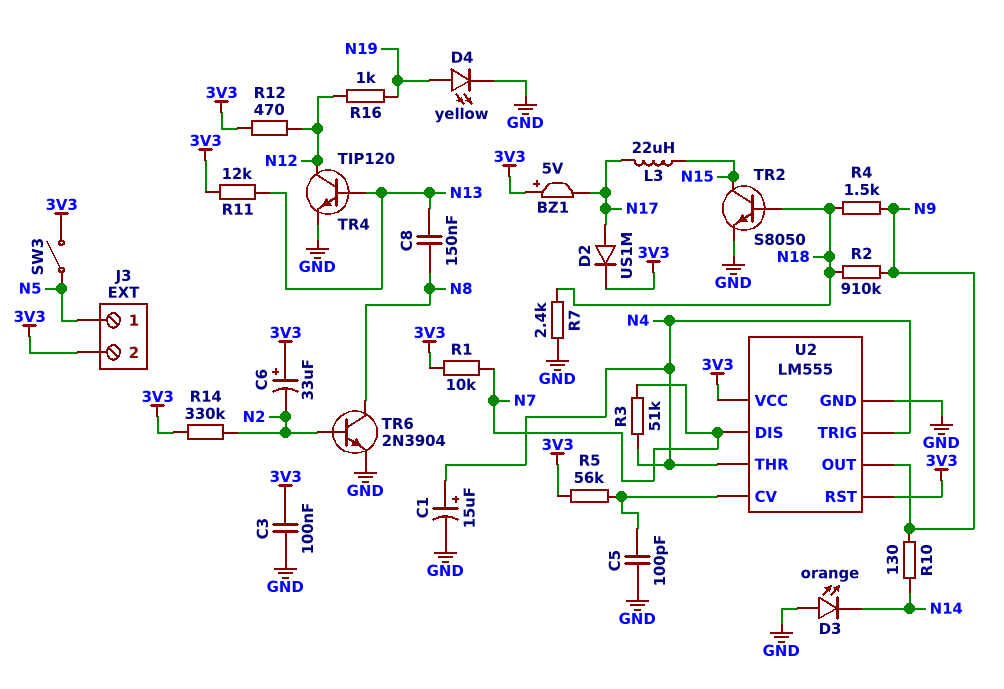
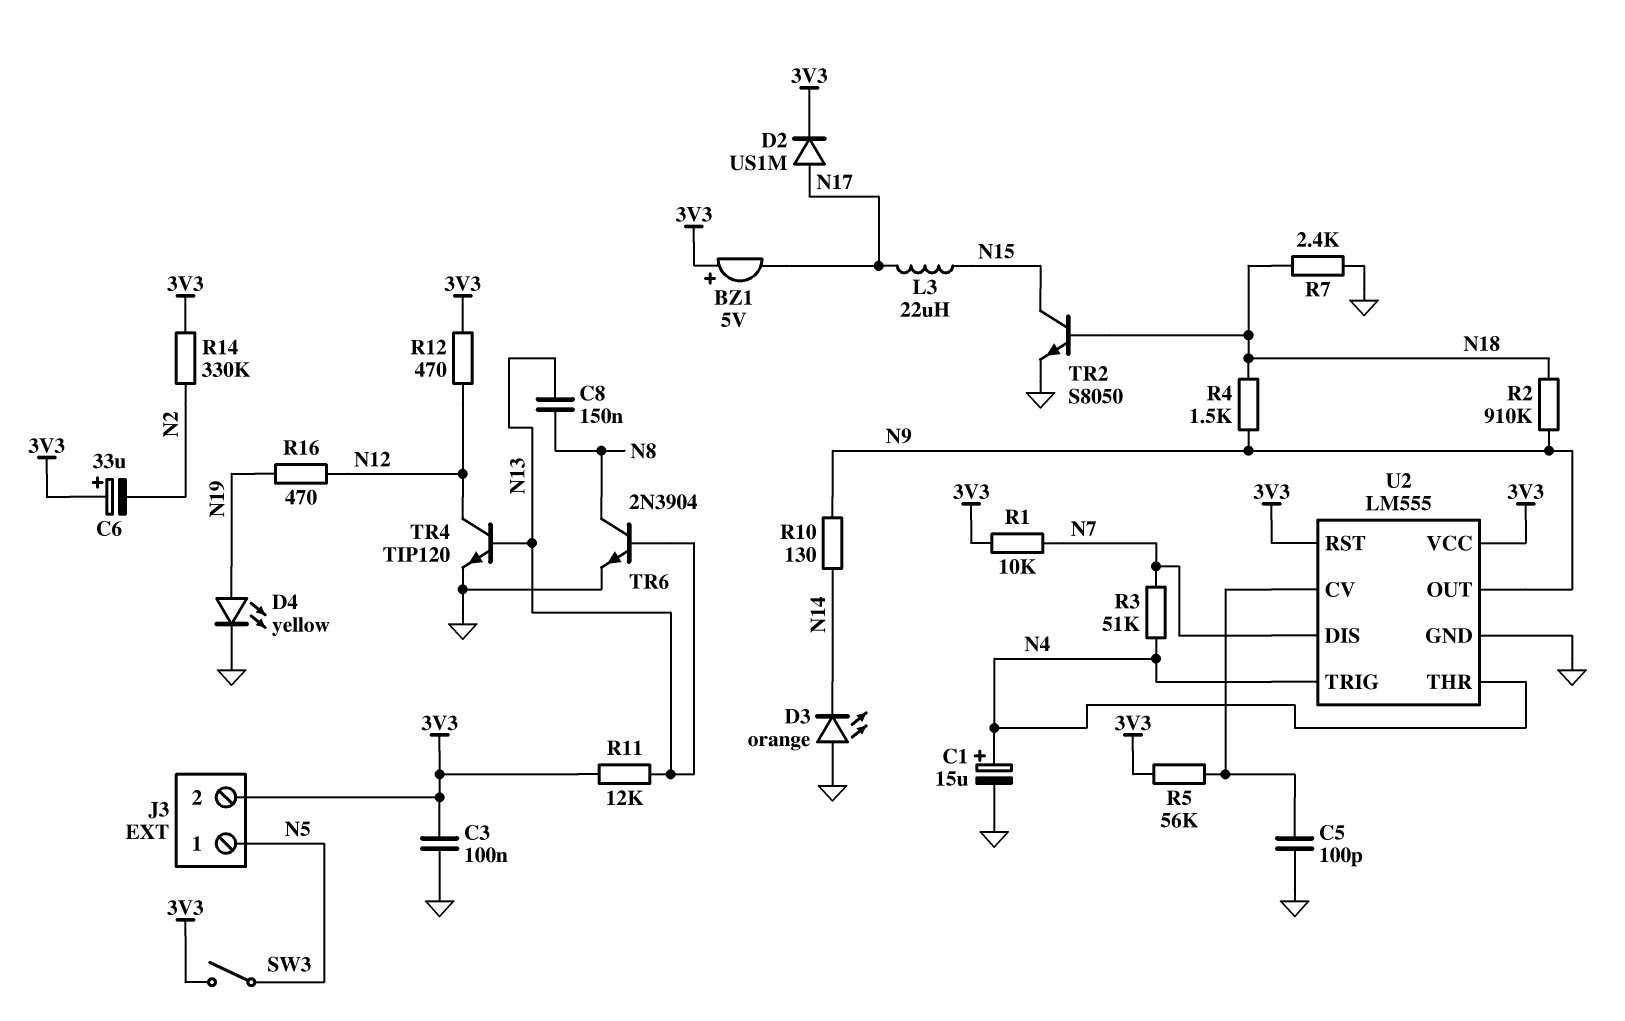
R16: 1k (N12, N19) -> 470 (N12, N19)
TR6: NPN 2N3904 (B N2, C N8, E GND) -> NPN 2N3904 (B N13, C N8, E GND)

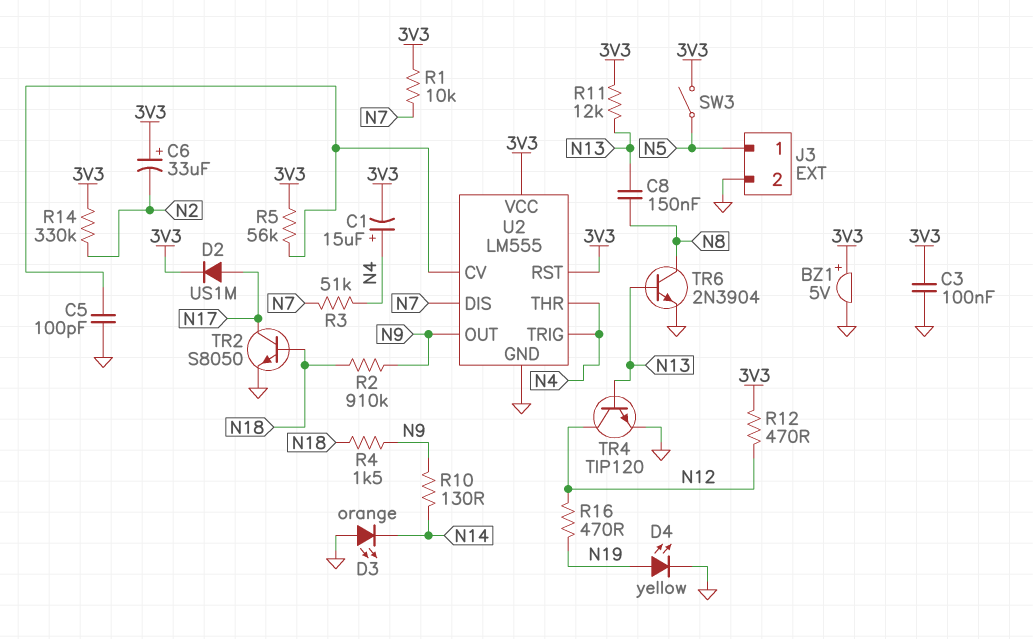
BZ1: buzzer 5V (plus 3V3, minus N17) -> buzzer 5V (plus 3V3, minus GND)
C1: 15uF (plus N4, minus GND) -> 15uF (plus N4, minus 3V3)
J3 pin 2: 3V3 -> GND
L3: 22uH (N15, N17) -> none
R7: 2.4k (GND, N18) -> none
TR2: NPN S8050 (B N18, C N15, E GND) -> NPN S8050 (B N18, C N17, E GND)

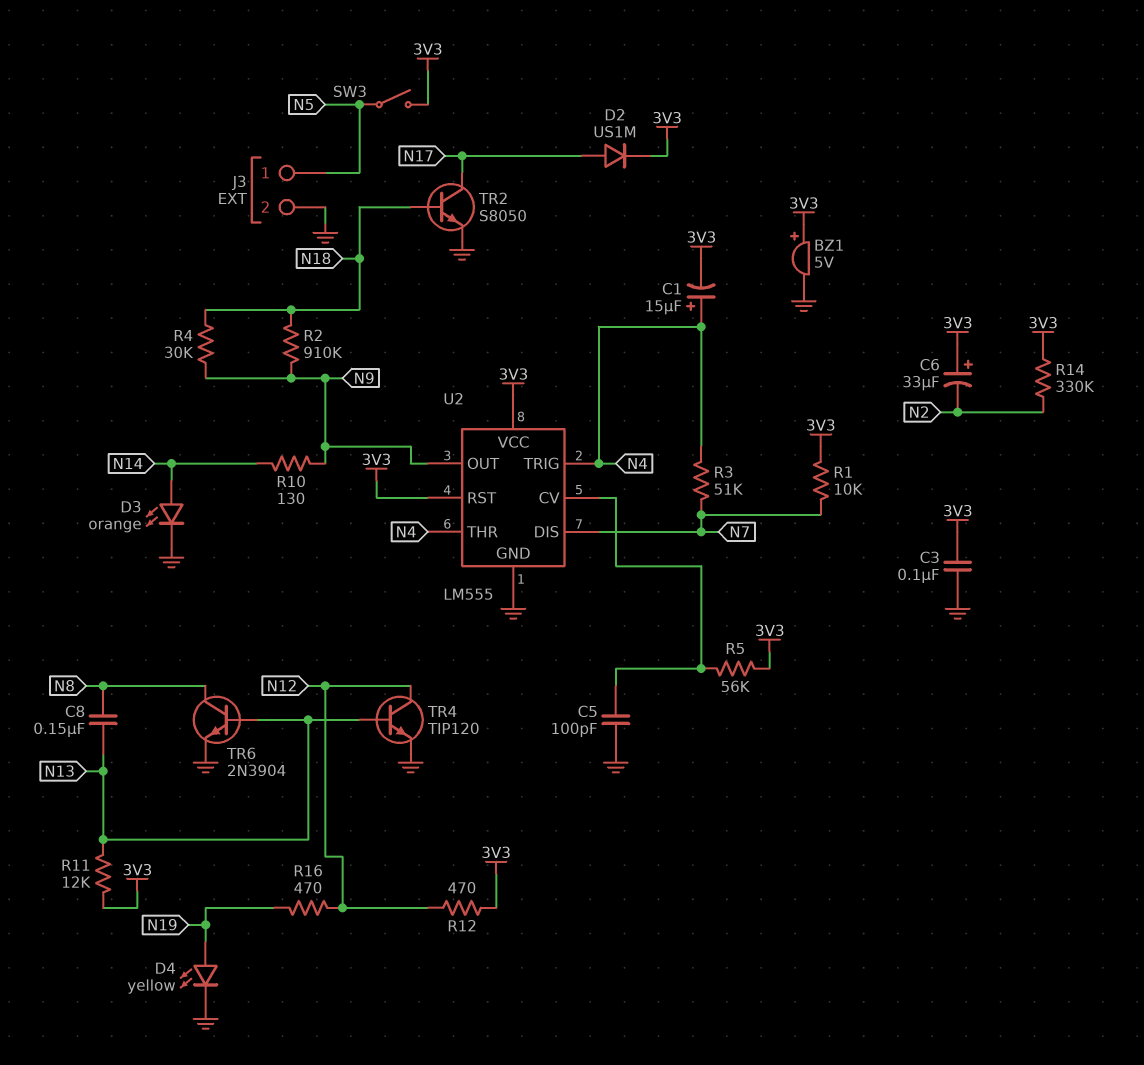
D3: LED orange (A GND, K N14) -> LED orange (A N14, K GND)
R4: 1.5k (N9, N18) -> 30k (N9, N18)

